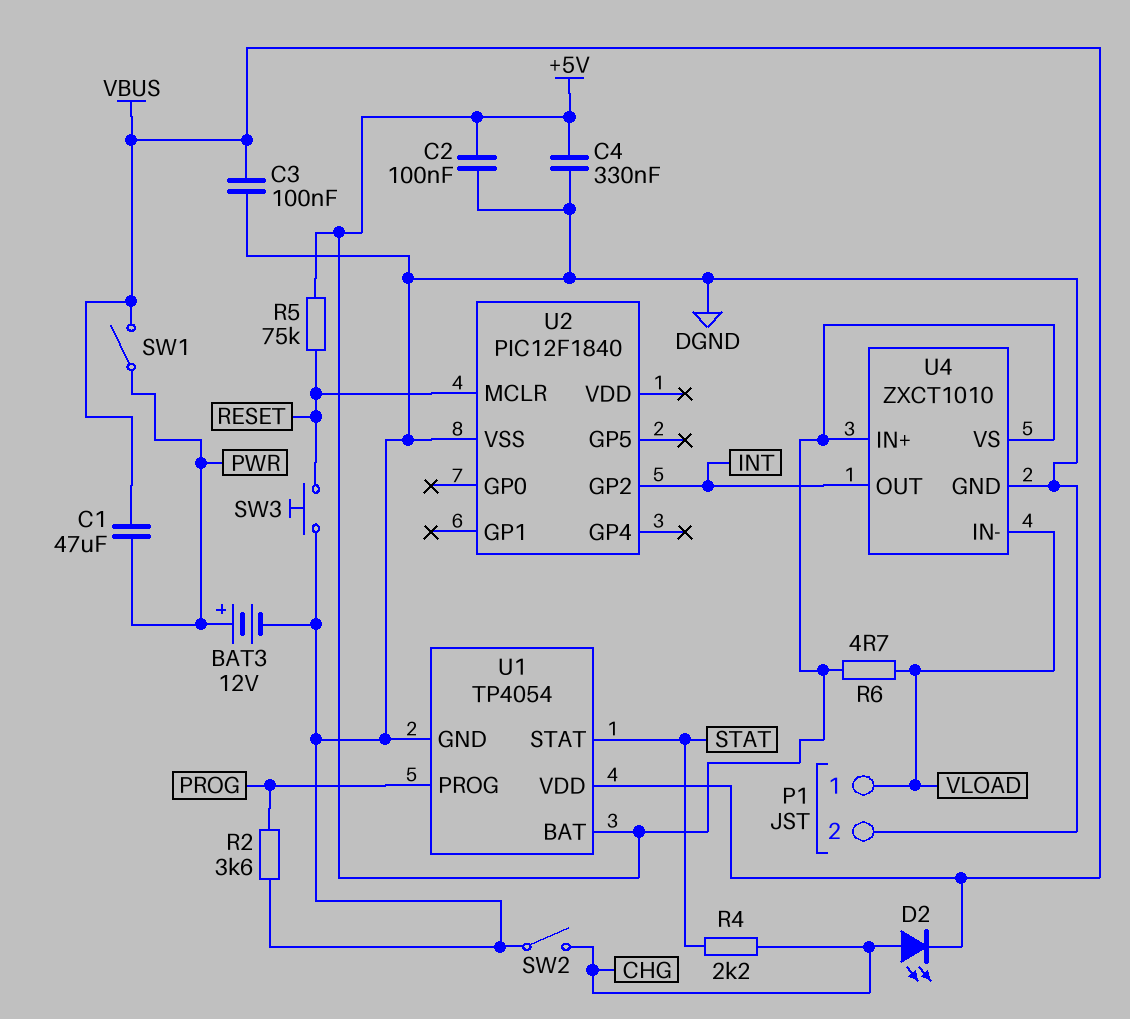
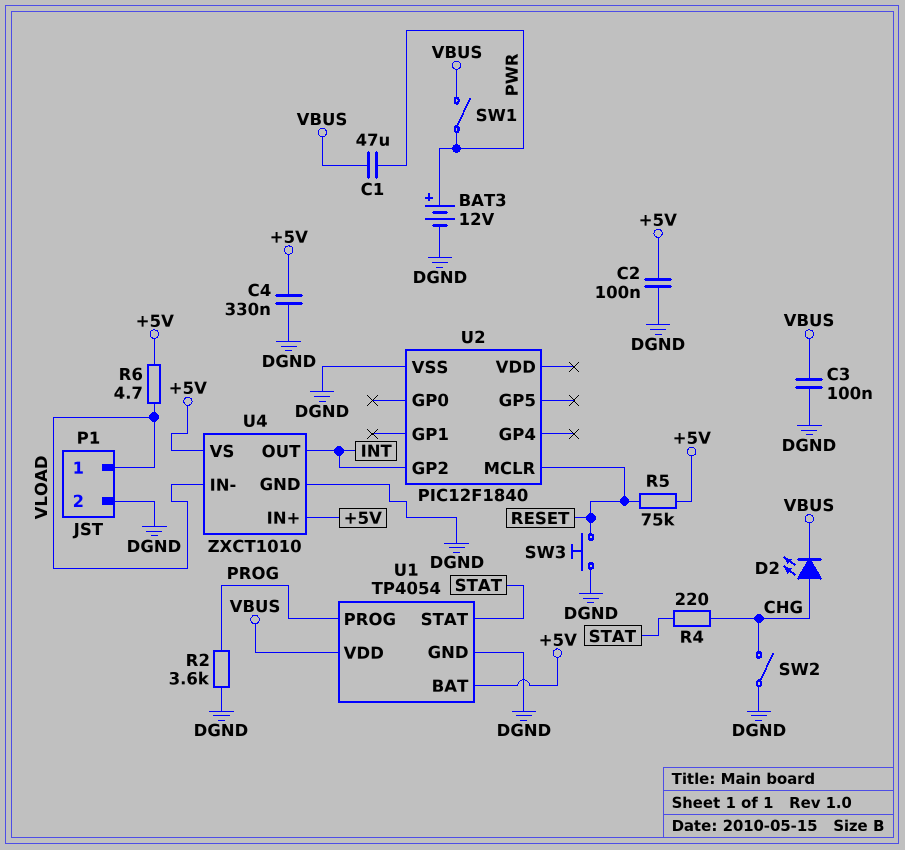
R4: 2.2k (CHG, STAT) -> 220 (CHG, STAT)

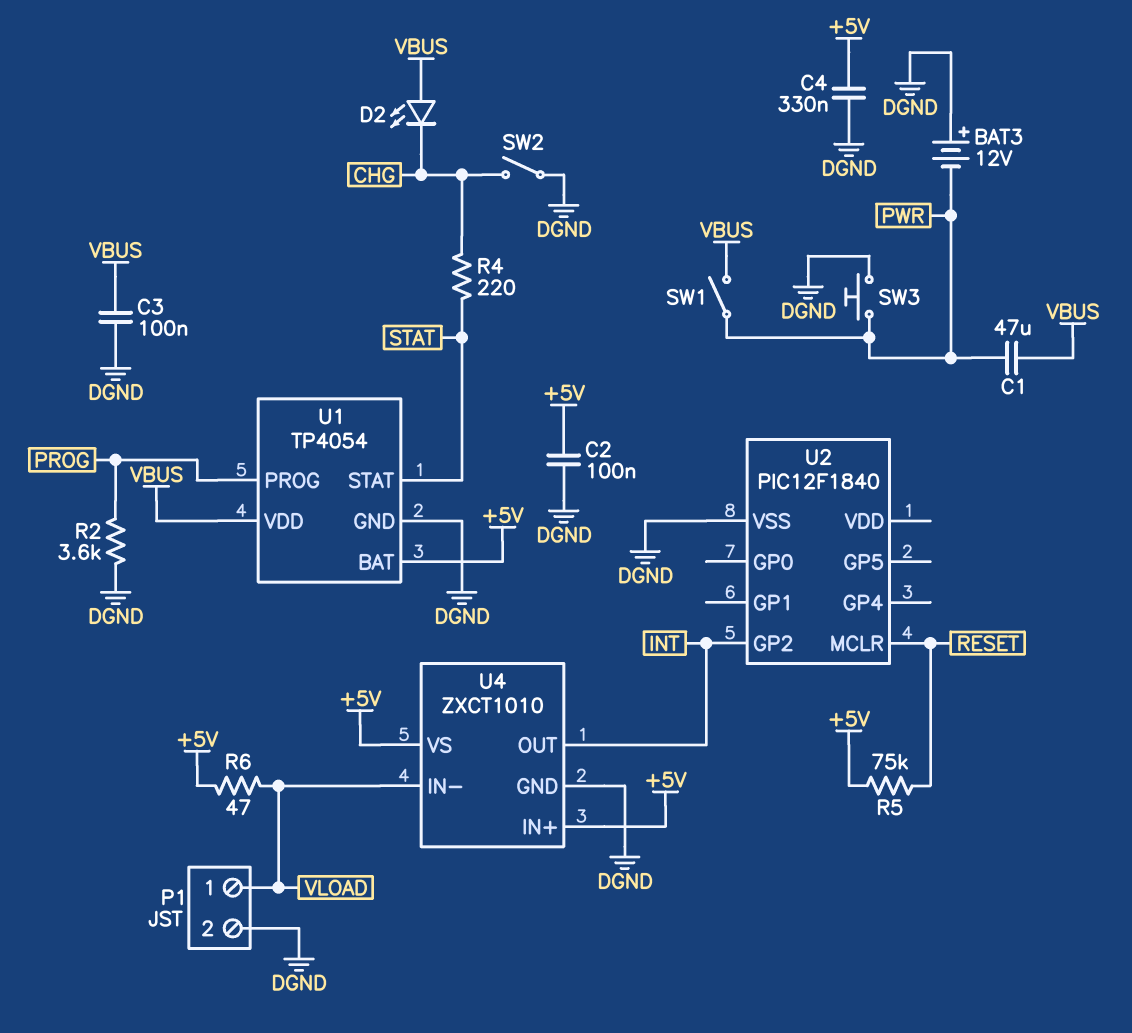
BAT3: 12V (plus PWR, minus DGND) -> 12V (plus DGND, minus PWR)
D2: LED (A CHG, K VBUS) -> LED (A VBUS, K CHG)
R6: 4.7 (+5V, VLOAD) -> 47 (+5V, VLOAD)
SW3: button (DGND, RESET) -> button (DGND, PWR)

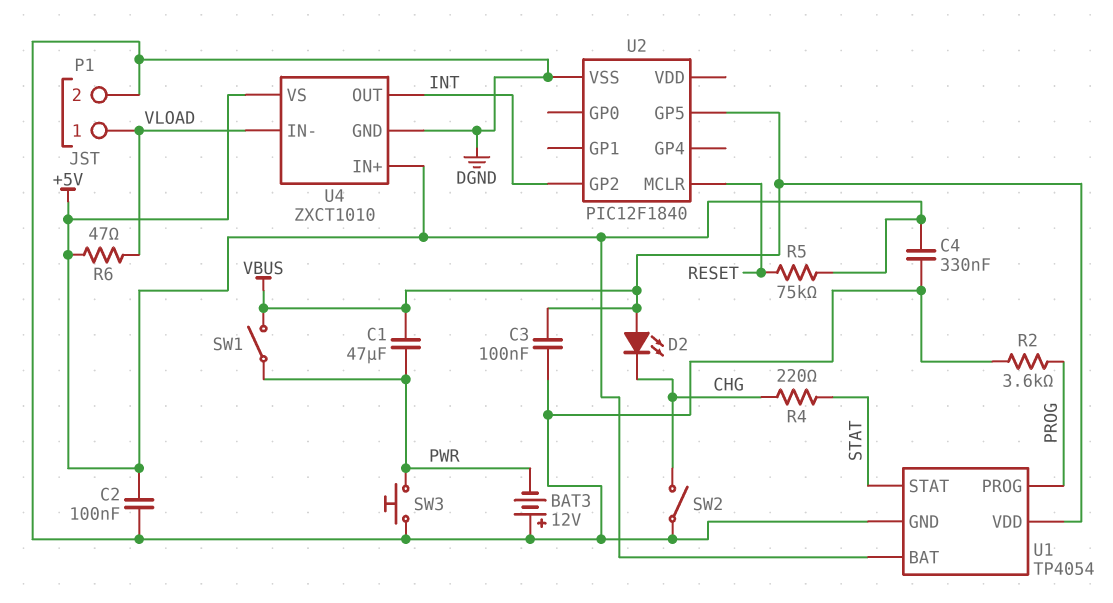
U2 pin GP5: none -> VBUS

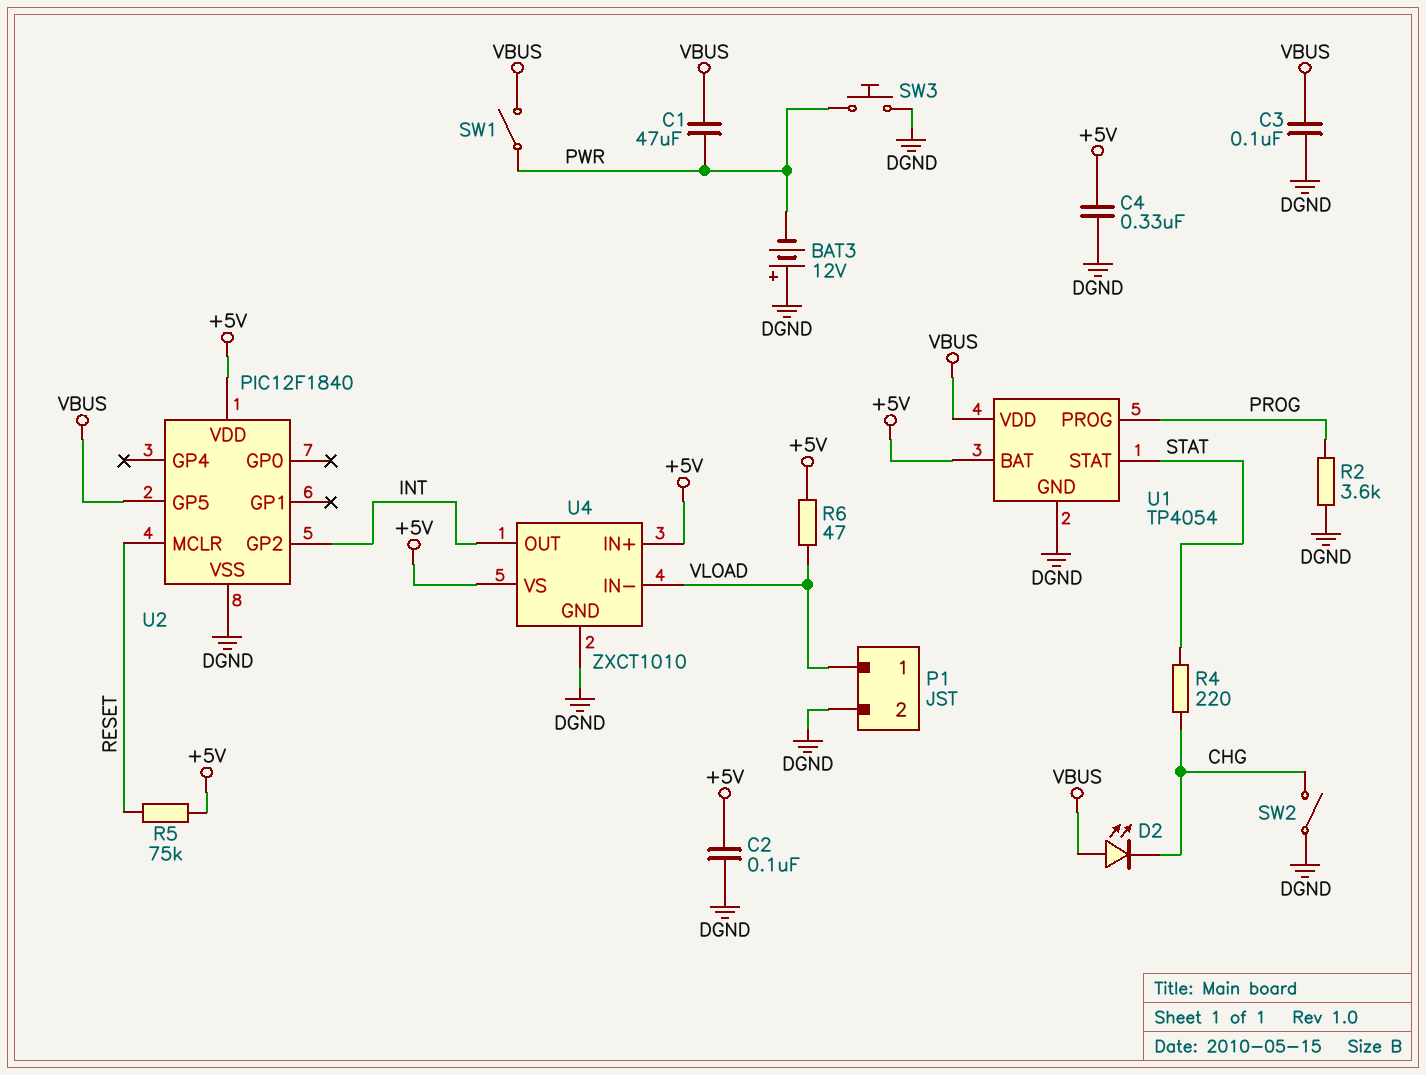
U2 pin VDD: none -> +5V

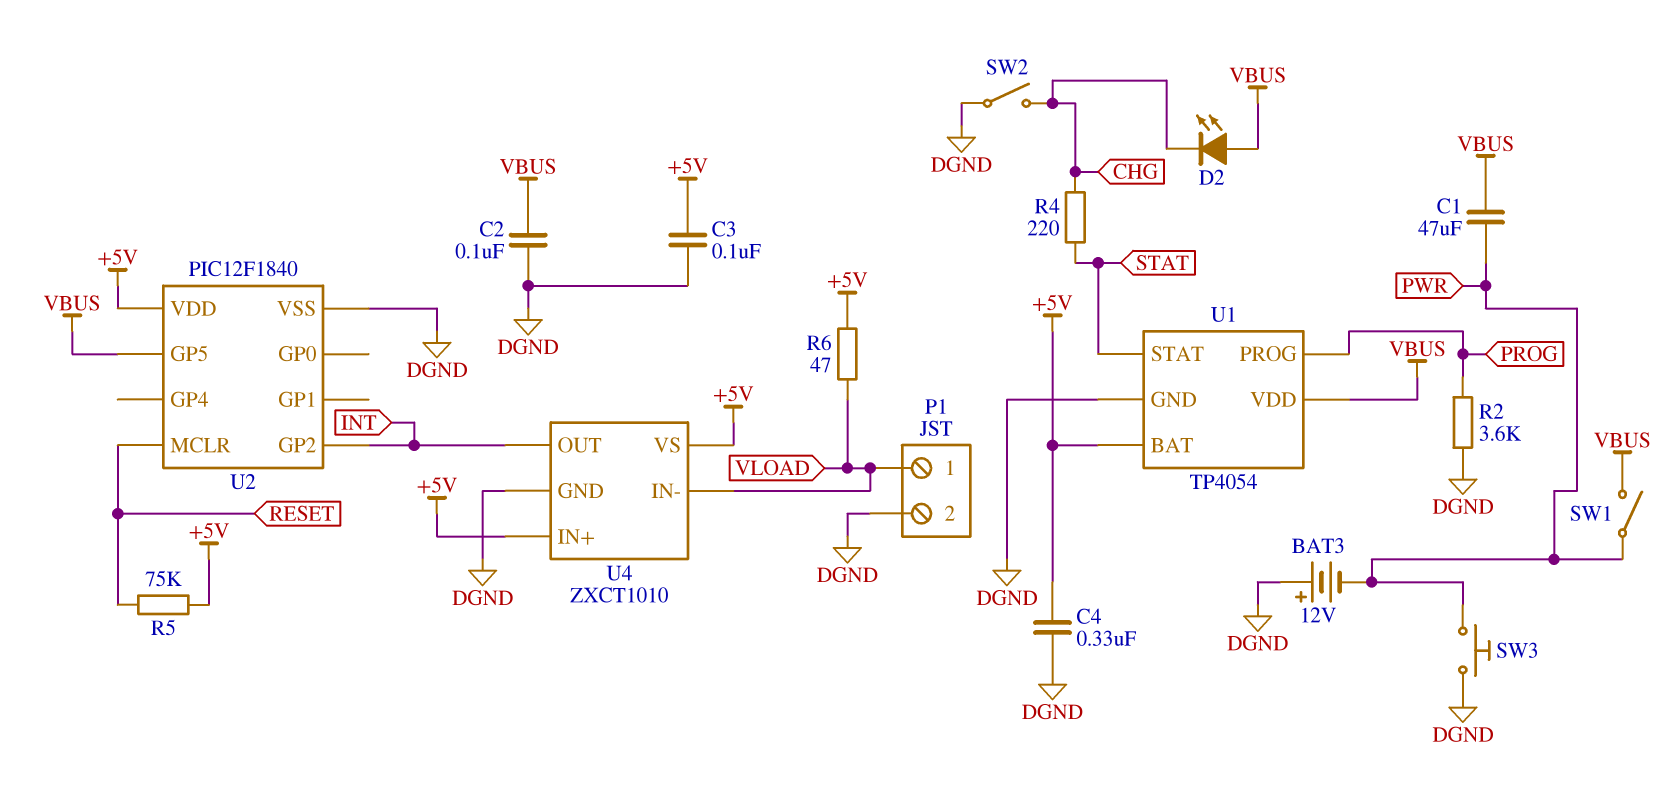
C2: 100nF (+5V, DGND) -> 100nF (DGND, VBUS)
C3: 100nF (DGND, VBUS) -> 100nF (+5V, DGND)

